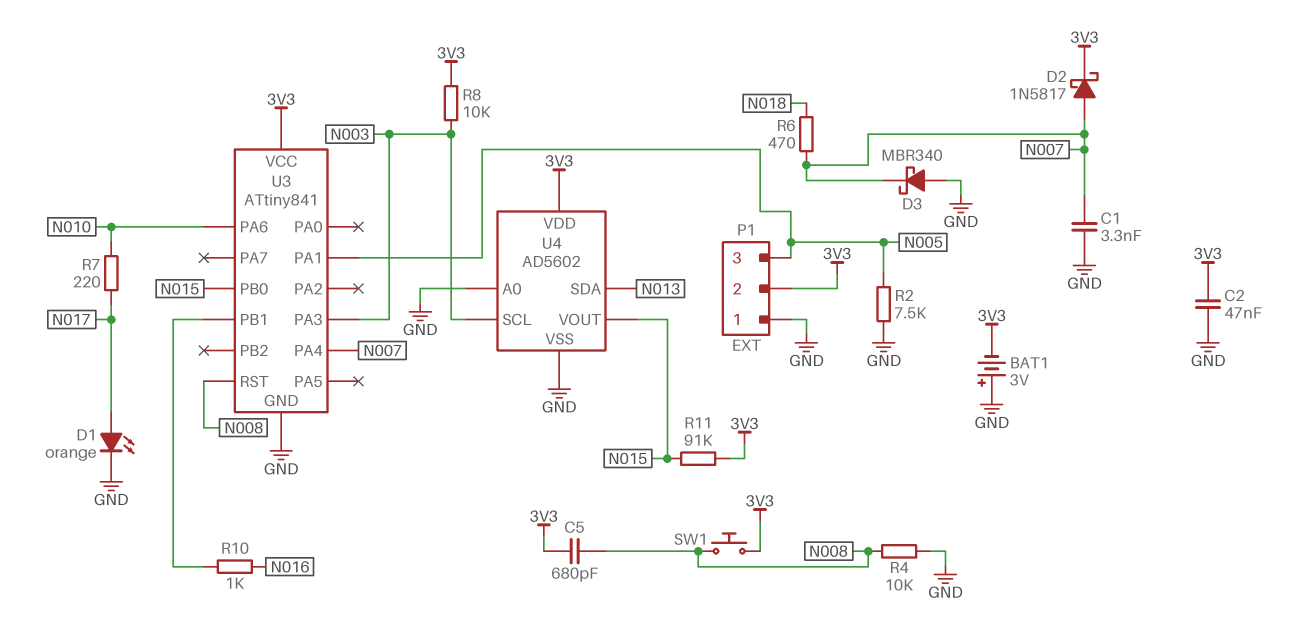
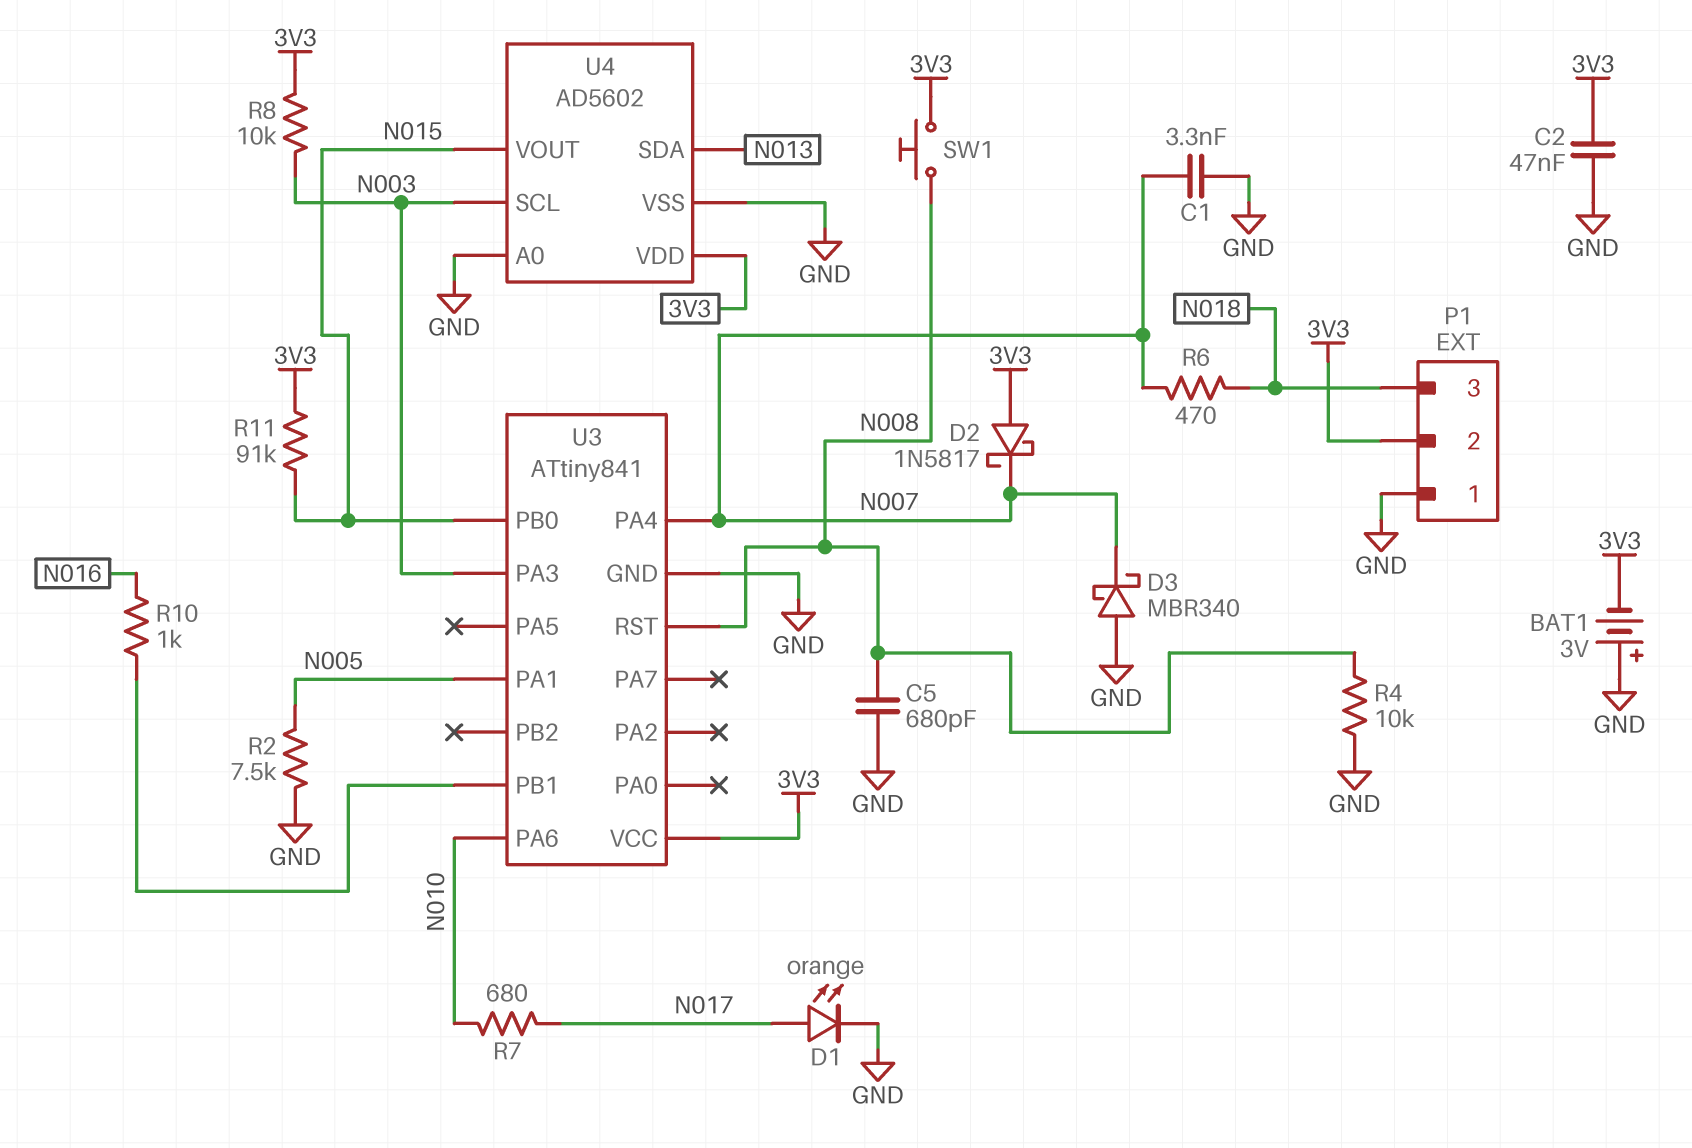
C5: 680pF (3V3, N008) -> 680pF (GND, N008)
D2: schottky 1N5817 (A N007, K 3V3) -> schottky 1N5817 (A 3V3, K N007)
P1 pin 3: N005 -> N018
R7: 220 (N010, N017) -> 680 (N010, N017)

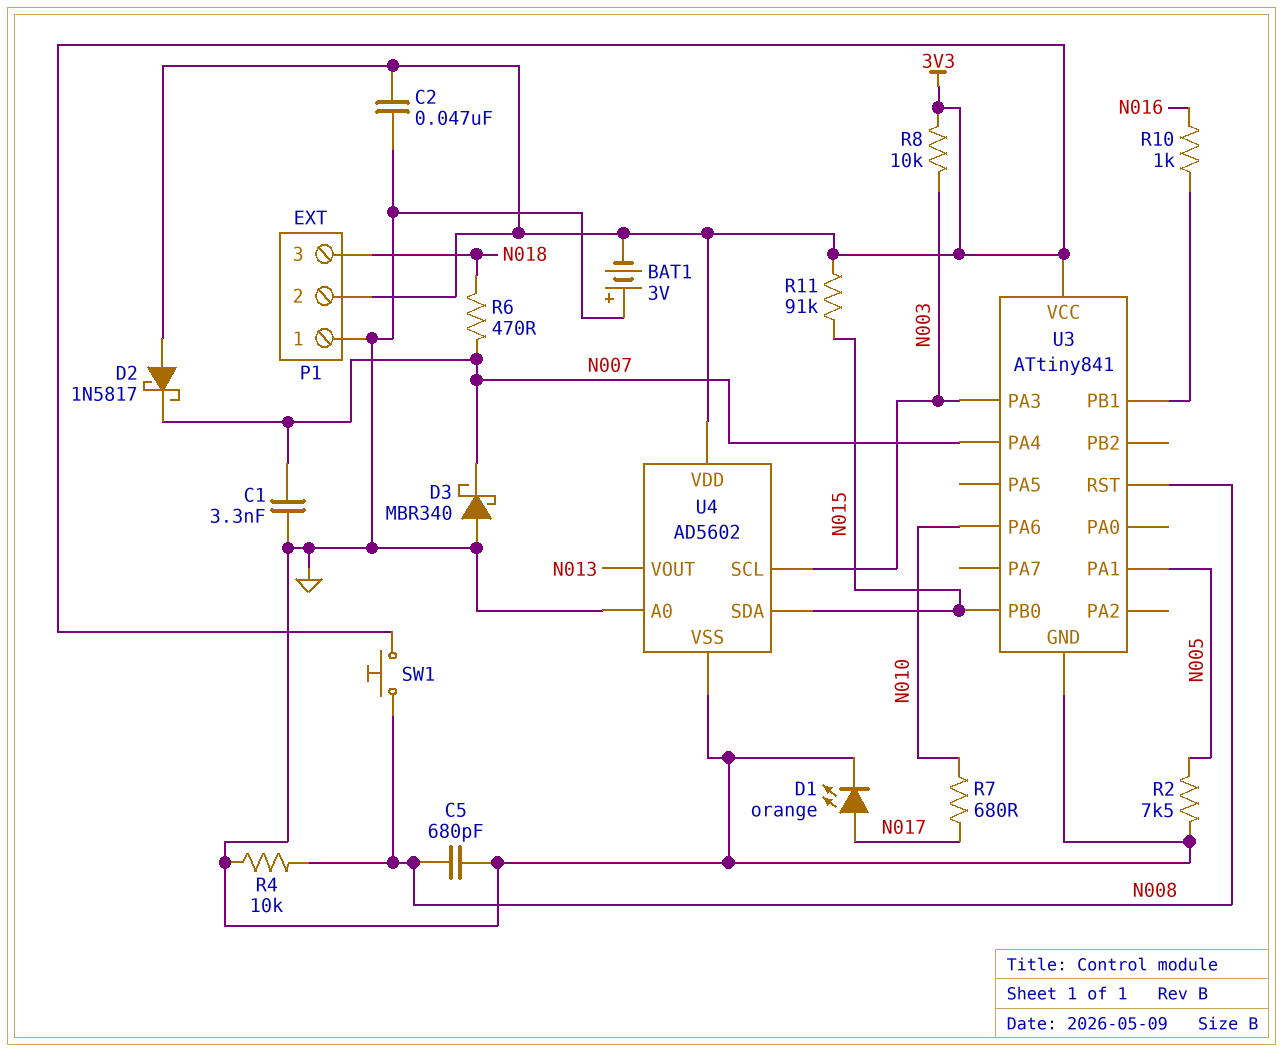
U4 pin SDA: N013 -> N015
U4 pin VOUT: N015 -> N013

